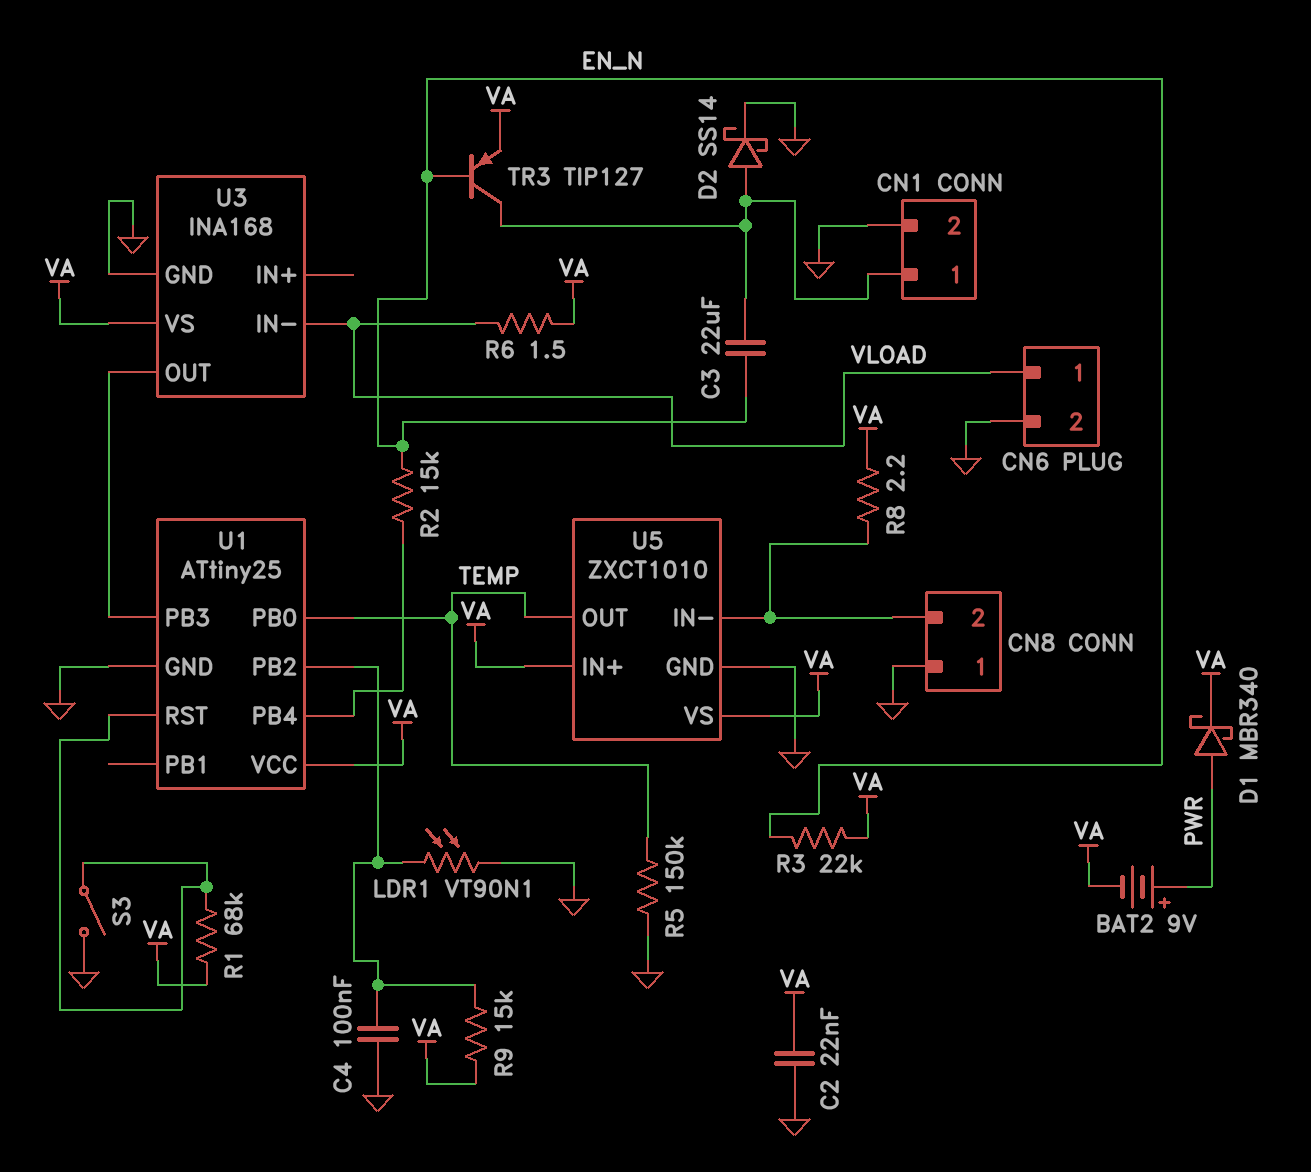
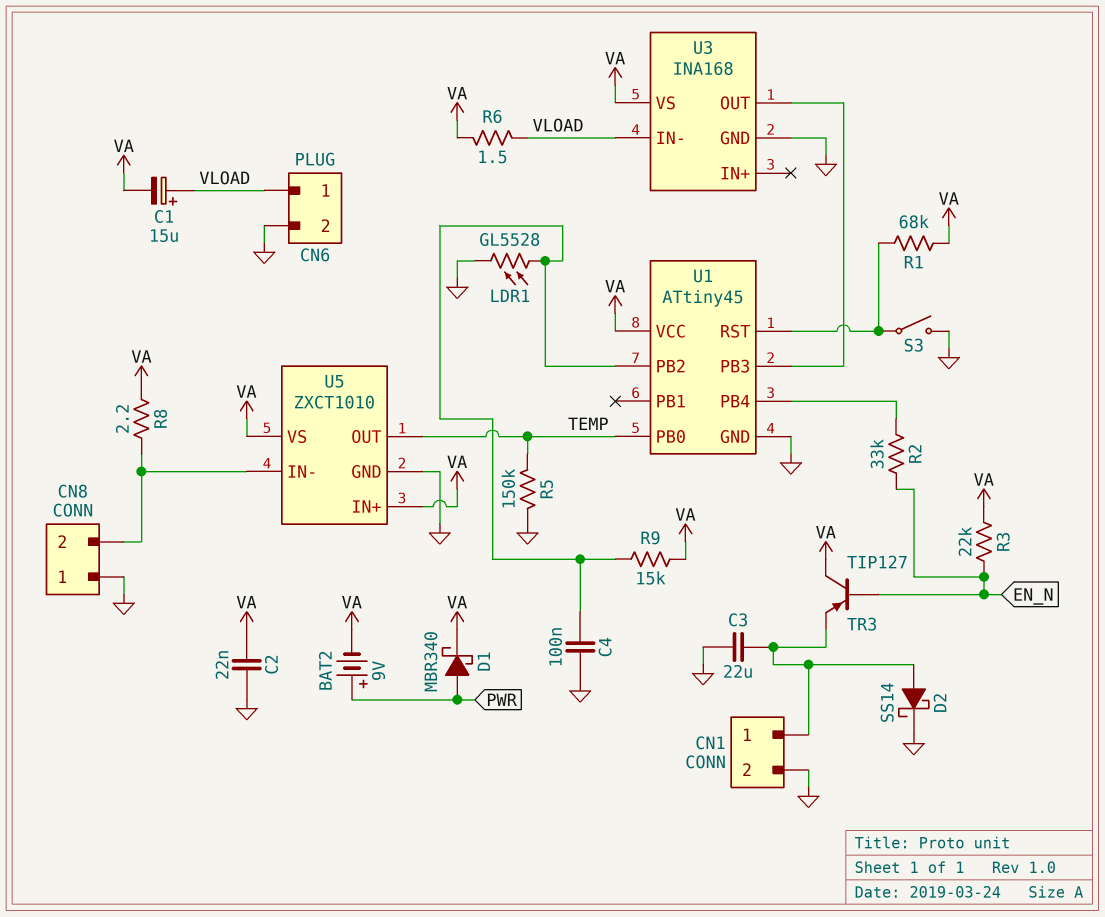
C1: none -> 15uF (plus VLOAD, minus VA)
C3: 22uF (CN1/1, EN_N) -> 22uF (CN1/1, GND)
LDR1: VT90N1 (GND, U1/PB2) -> GL5528 (GND, U1/PB2)
R2: 15k (EN_N, U1/PB4) -> 33k (EN_N, U1/PB4)
TR3: PNP TIP127 (B EN_N, C CN1/1, E VA) -> PNP TIP127 (B EN_N, C VA, E CN1/1)
U1: ATtiny25 -> ATtiny45

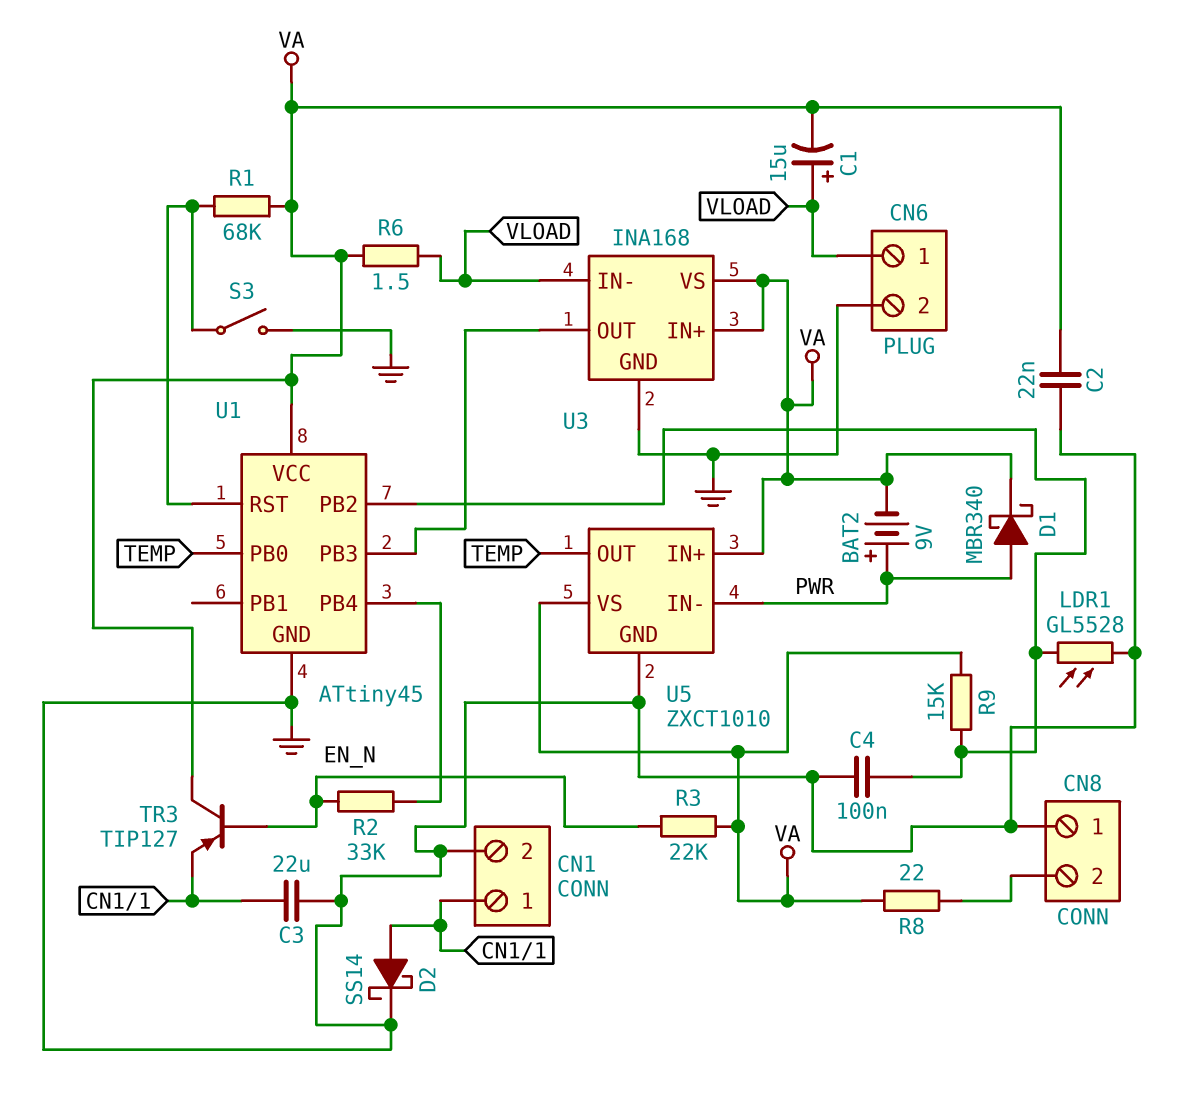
R5: 150k (GND, TEMP) -> none
R8: 2.2 (CN8/2, VA) -> 22 (CN8/2, VA)
U3 pin IN+: none -> VA
U5 pin IN-: CN8/2 -> PWR

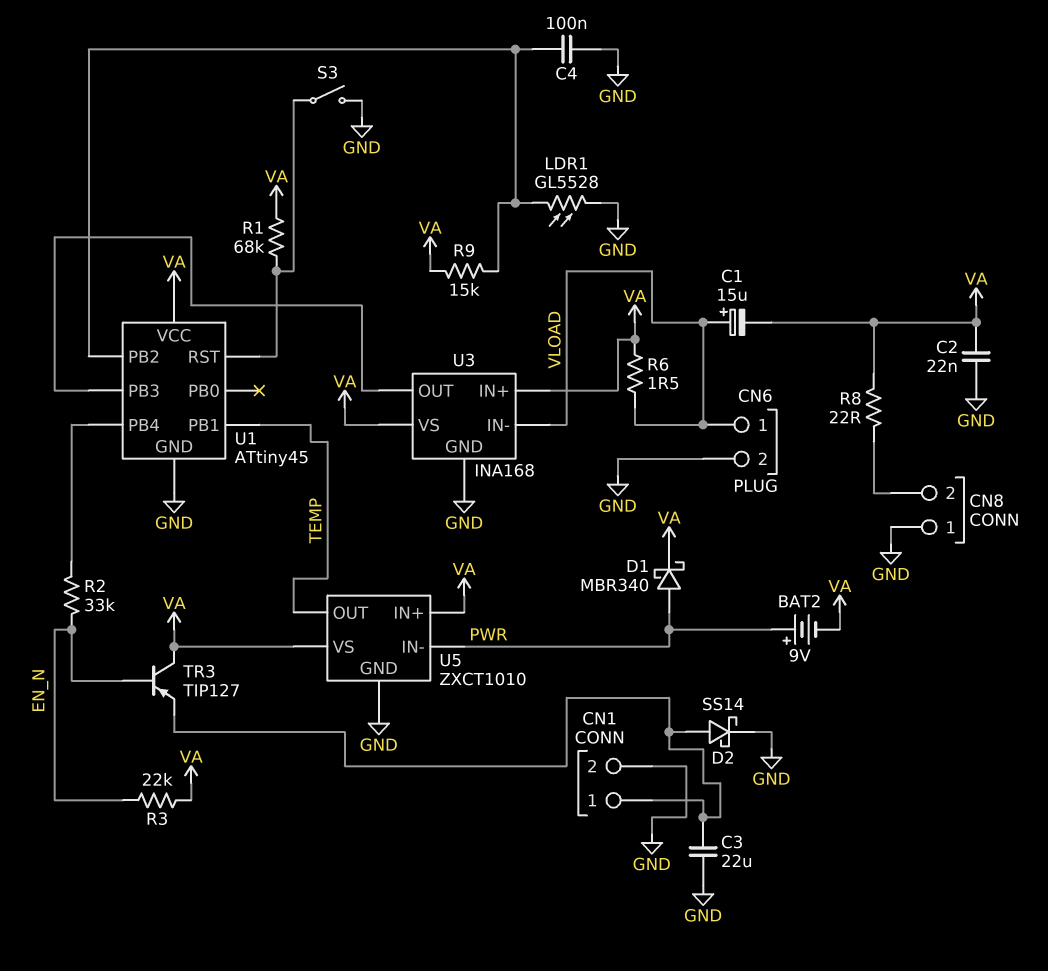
U1 pin PB0: TEMP -> none
U1 pin PB1: none -> TEMP

